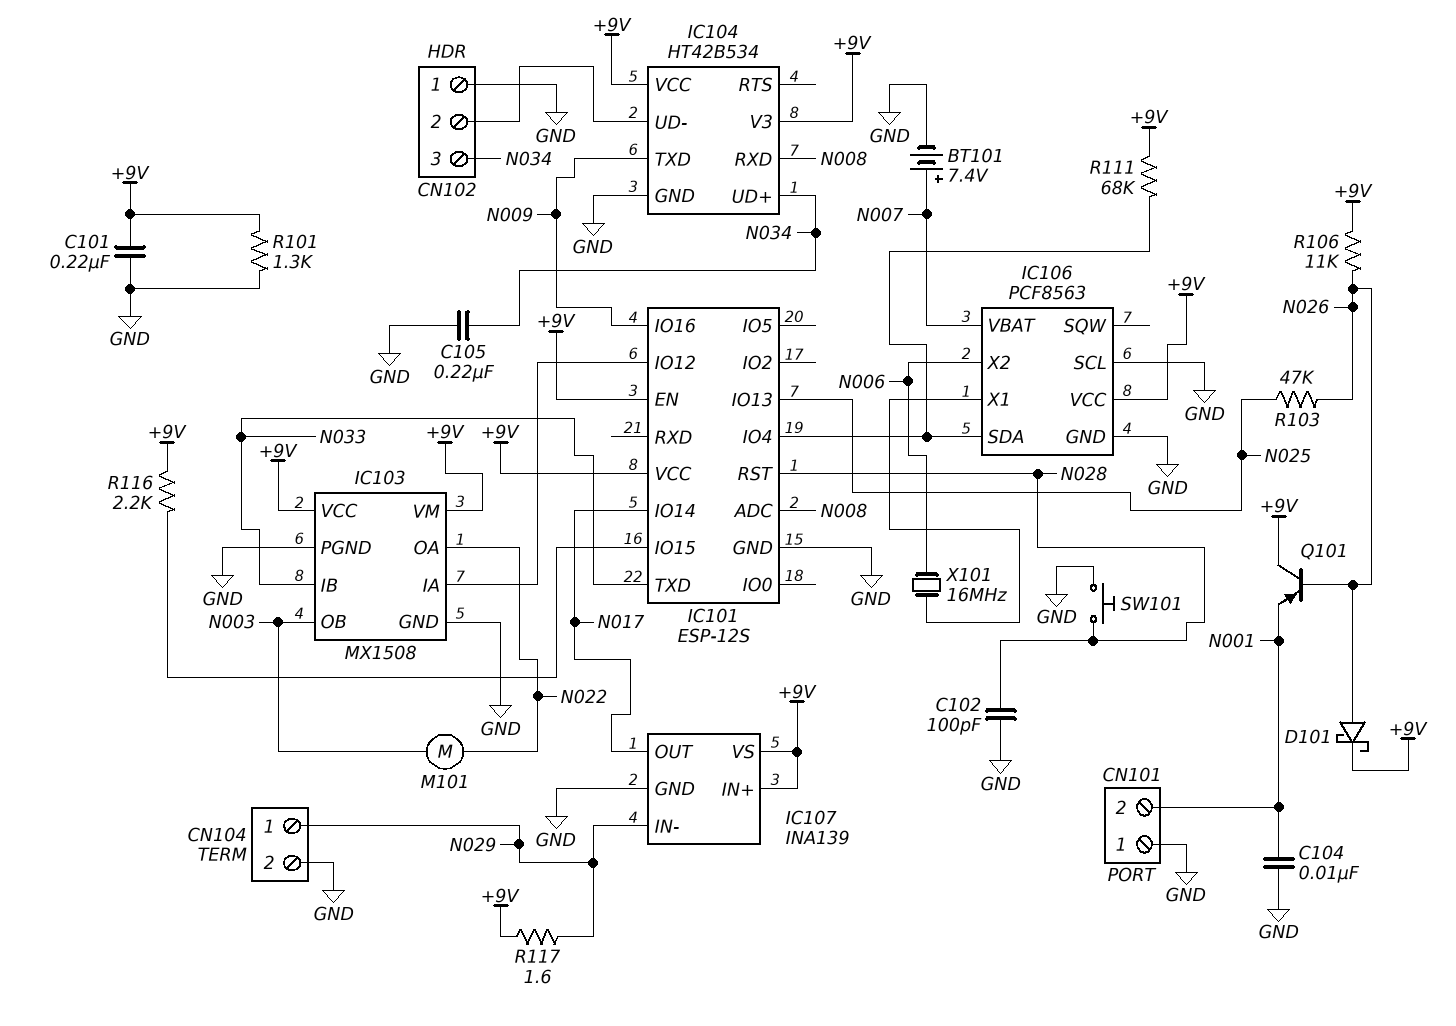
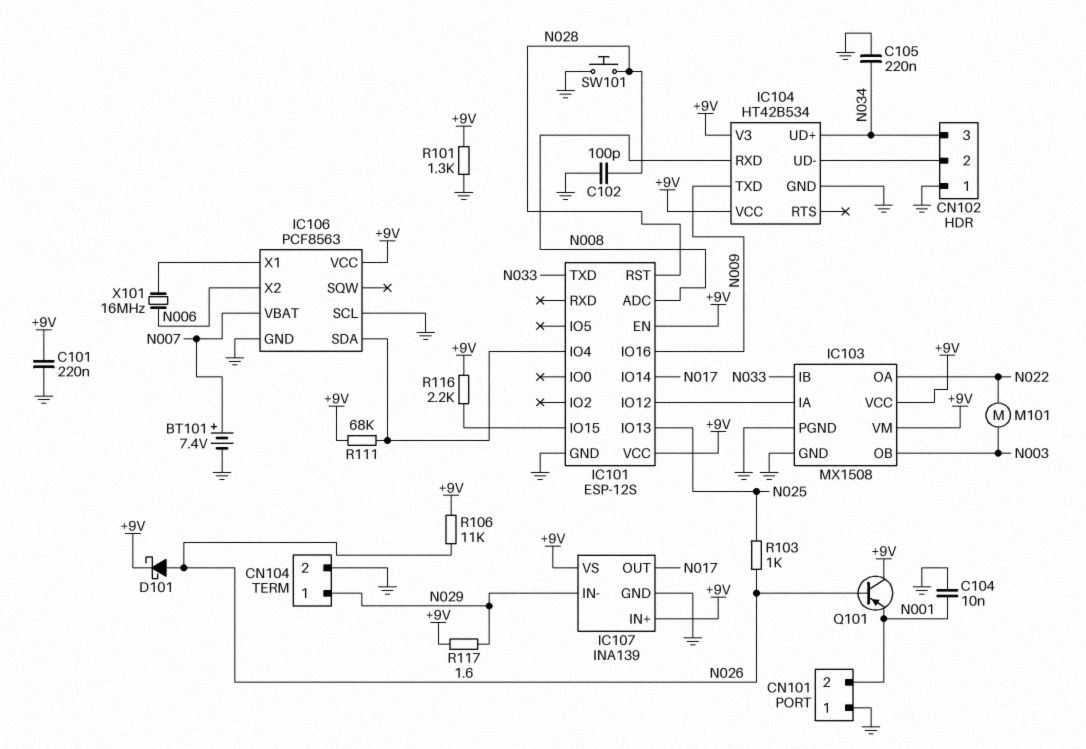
R103: 47k (N025, N026) -> 1k (N025, N026)

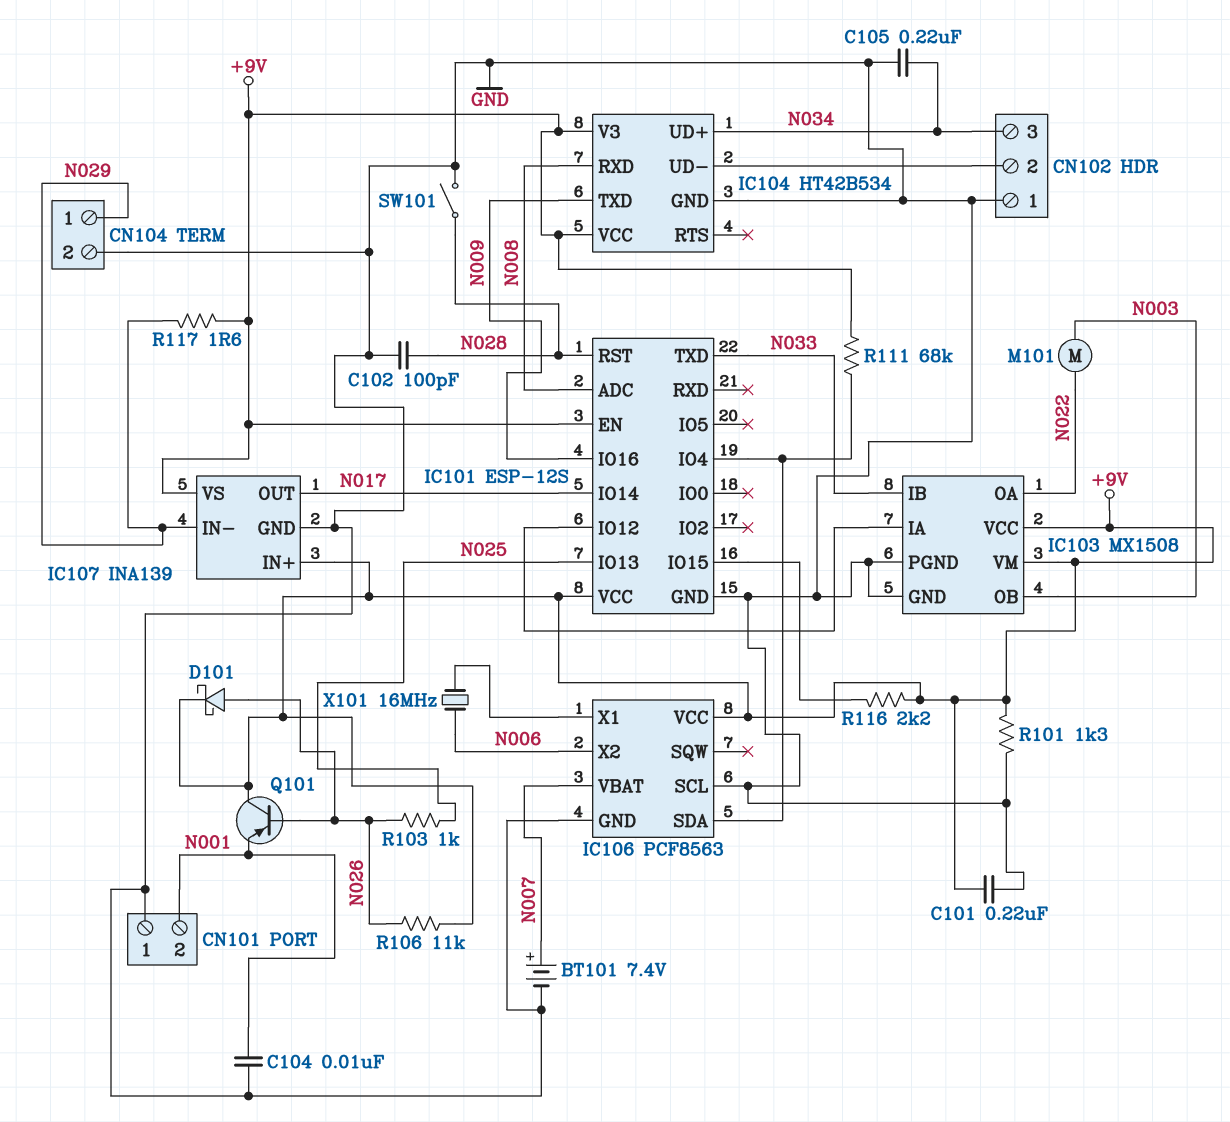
SW101: button (GND, N028) -> switch (GND, N028)

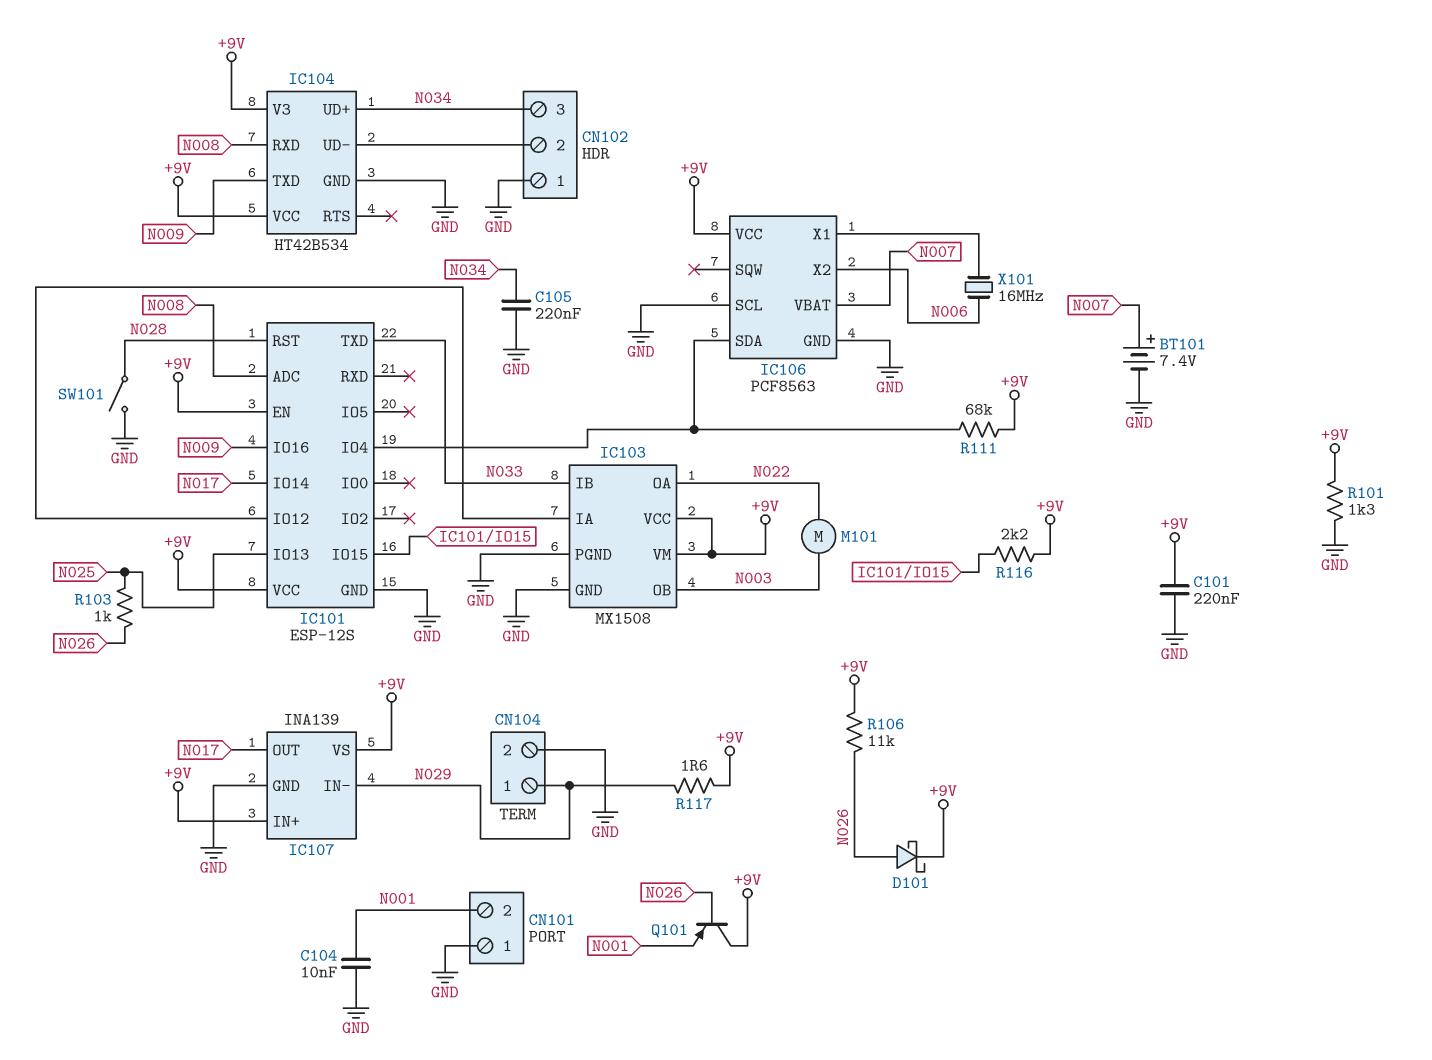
C102: 100pF (GND, N028) -> none

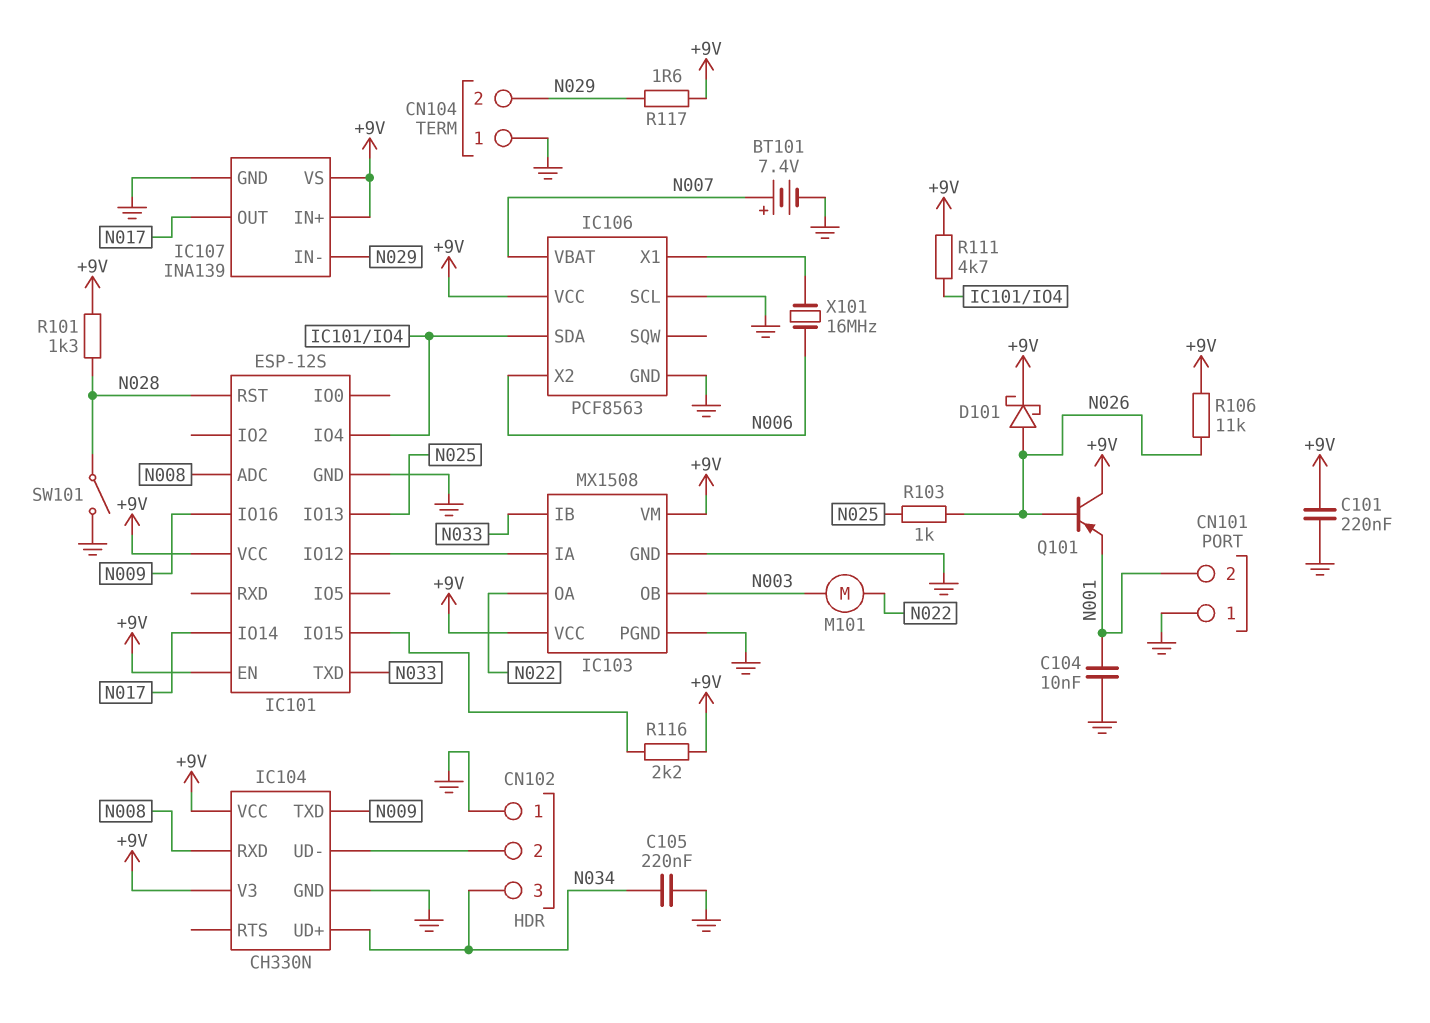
CN104 pin 1: N029 -> GND
CN104 pin 2: GND -> N029
IC104: HT42B534 -> CH330N
R101: 1.3k (+9V, GND) -> 1.3k (+9V, N028)
R111: 68k (+9V, IC101/IO4) -> 4.7k (+9V, IC101/IO4)

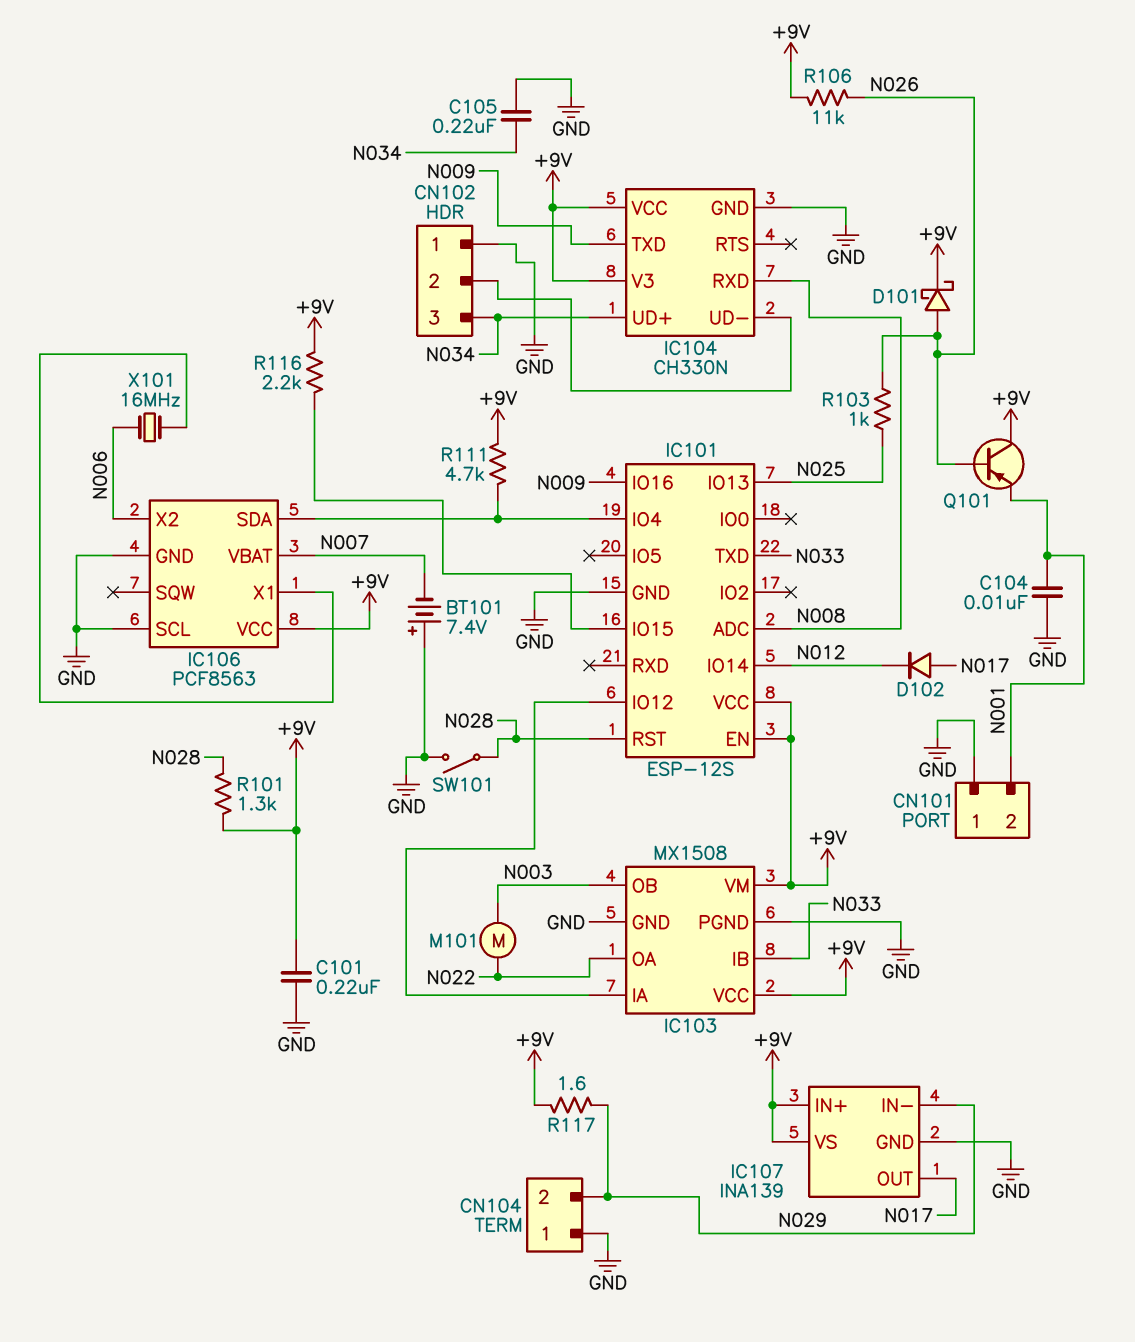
BT101: 7.4V (plus N007, minus GND) -> 7.4V (plus GND, minus N007)
D102: none -> diode (A N017, K N012)
IC101 pin IO14: N017 -> N012

